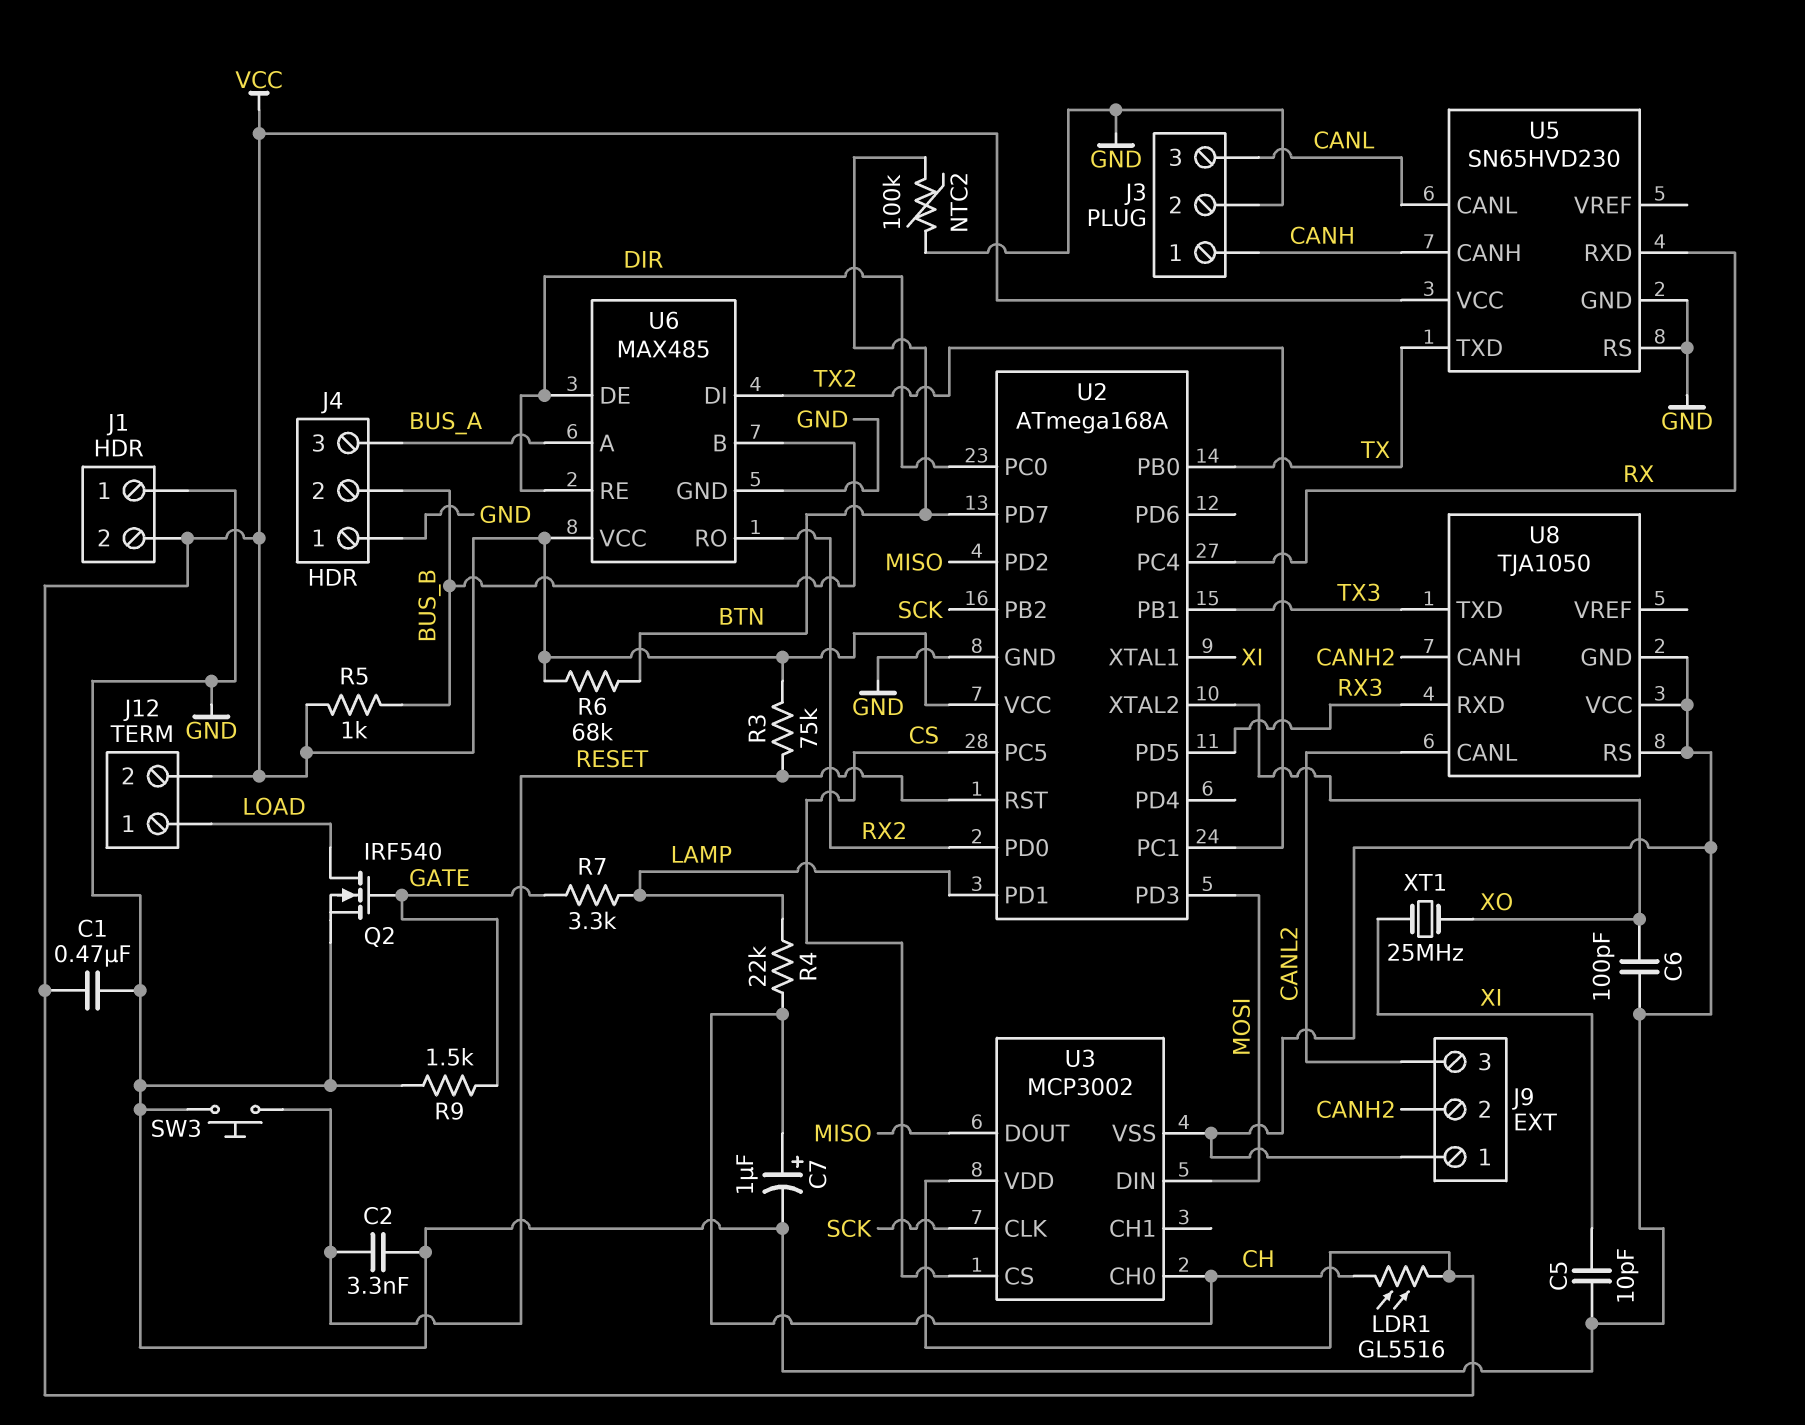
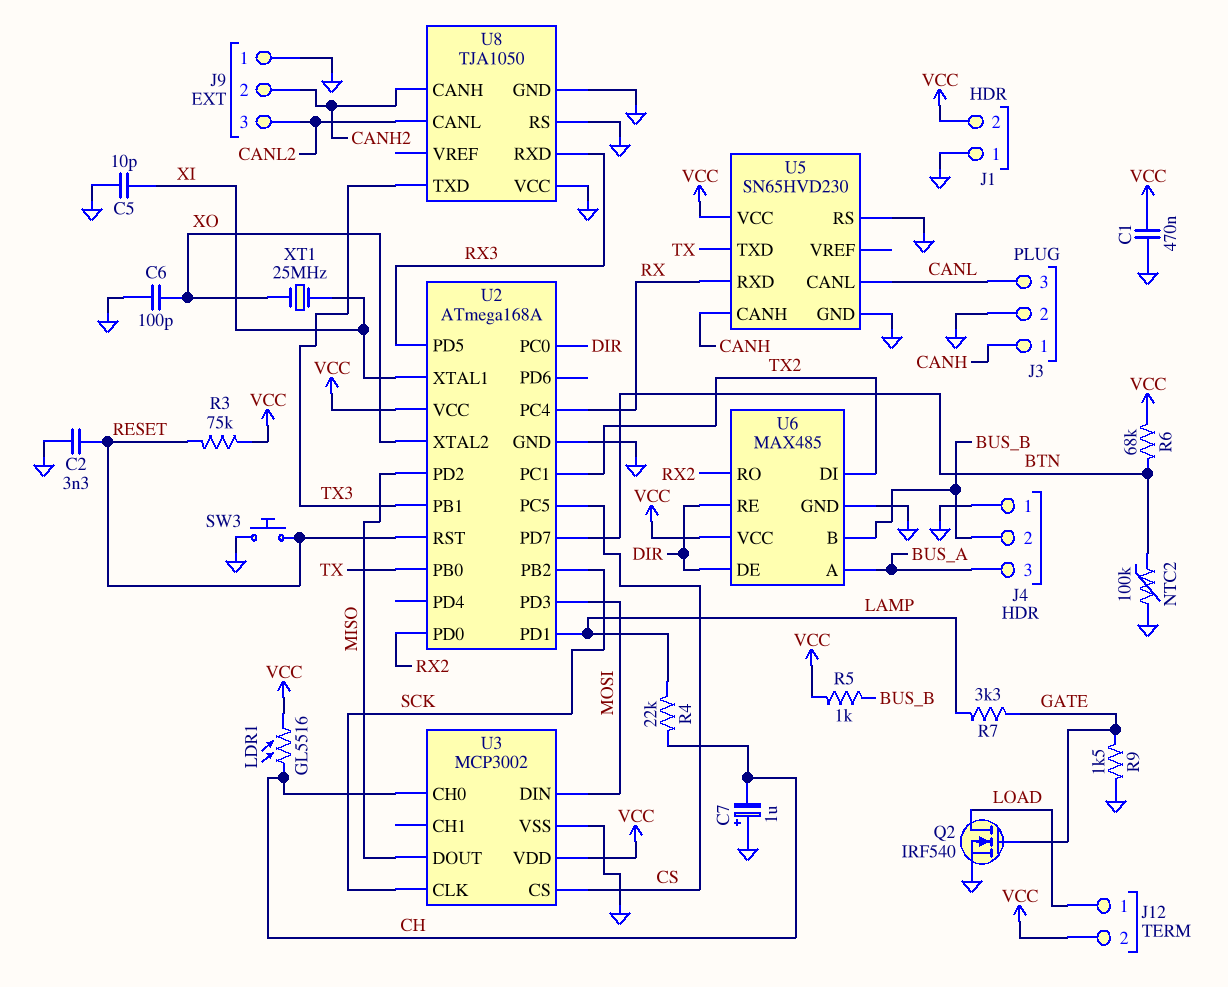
C7: 1uF (plus CH, minus GND) -> 1uF (plus GND, minus CH)

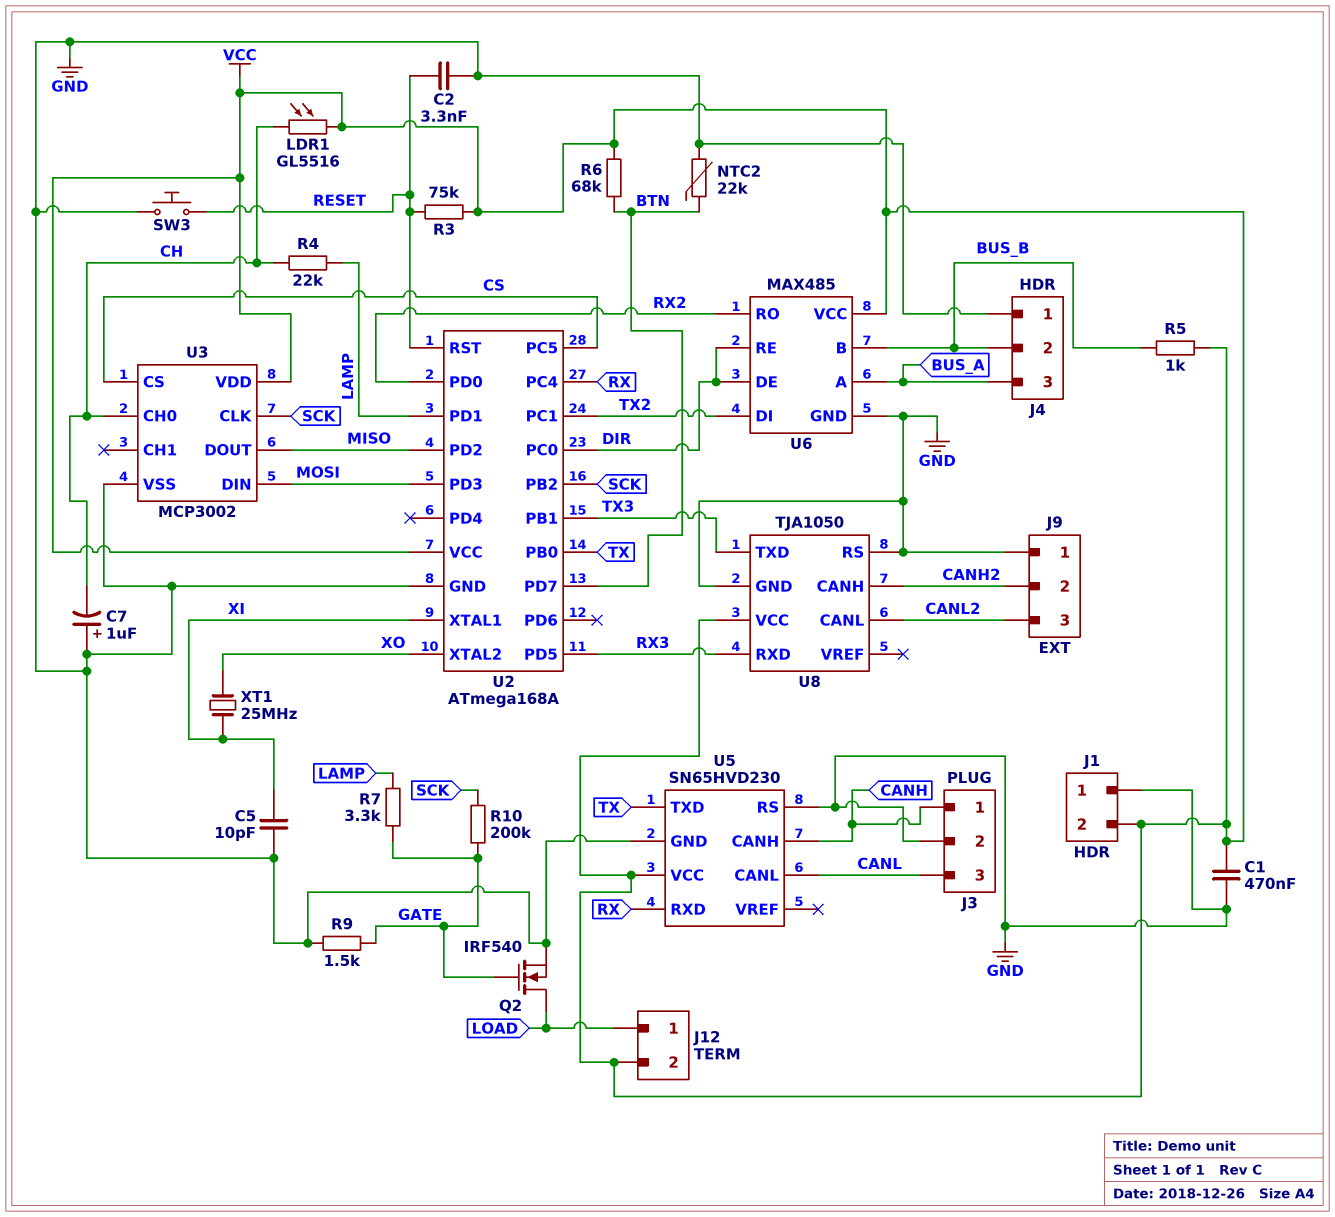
C6: 100pF (GND, XO) -> none
NTC2: 100k (BTN, GND) -> 22k (BTN, GND)
R10: none -> 200k (GATE, SCK)
U8 pin VCC: GND -> VCC

